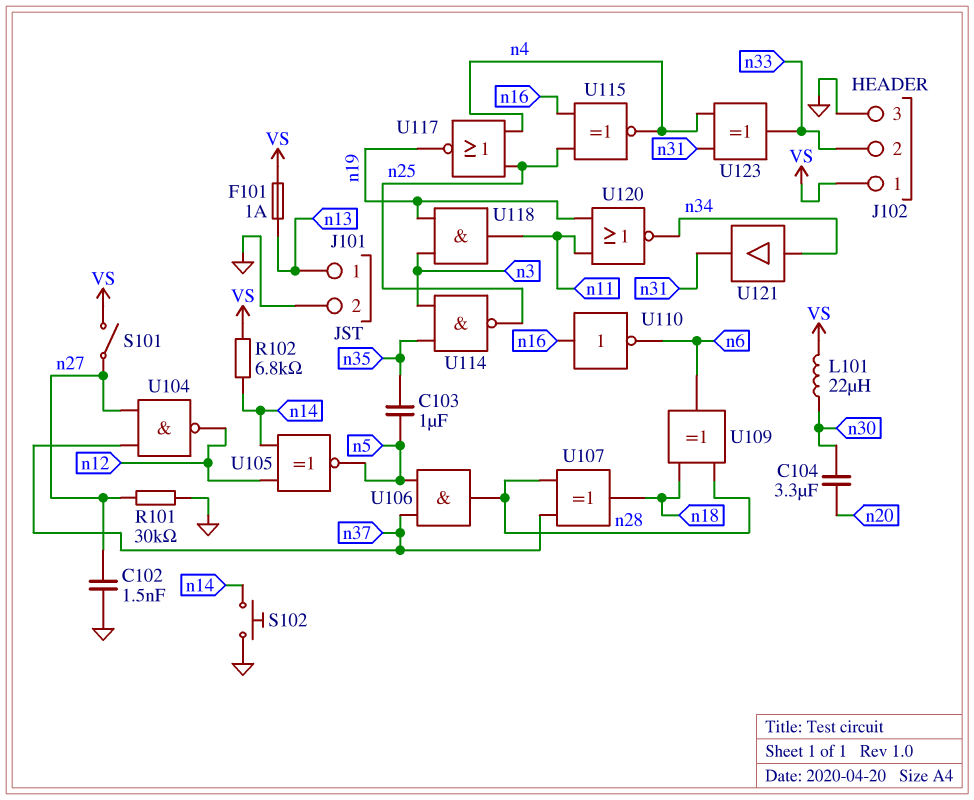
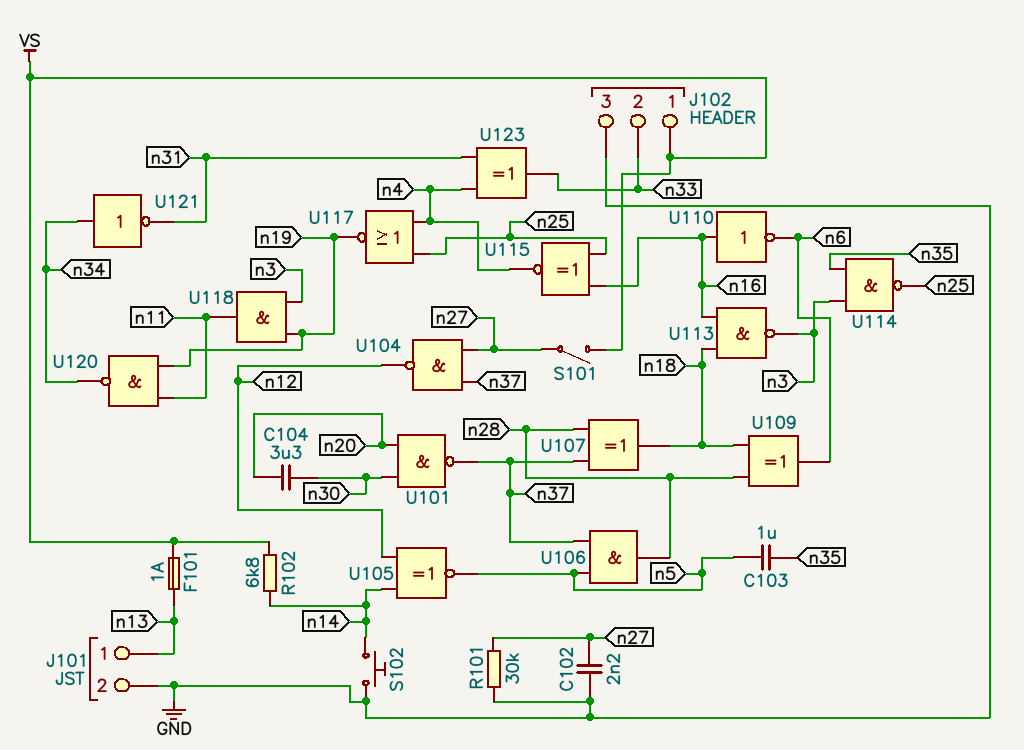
C102: 1.5nF (GND, n27) -> 2.2nF (GND, n27)
L101: 22uH (VS, n30) -> none
U101: none -> NAND (in n20, in n30, out n37)
U113: none -> NAND (in n16, in n18, out n3)
U120: NOR (in n11, in n19, out n34) -> NAND (in n11, in n19, out n34)
U121: buffer (in n34, out n31) -> NOT (in n34, out n31)

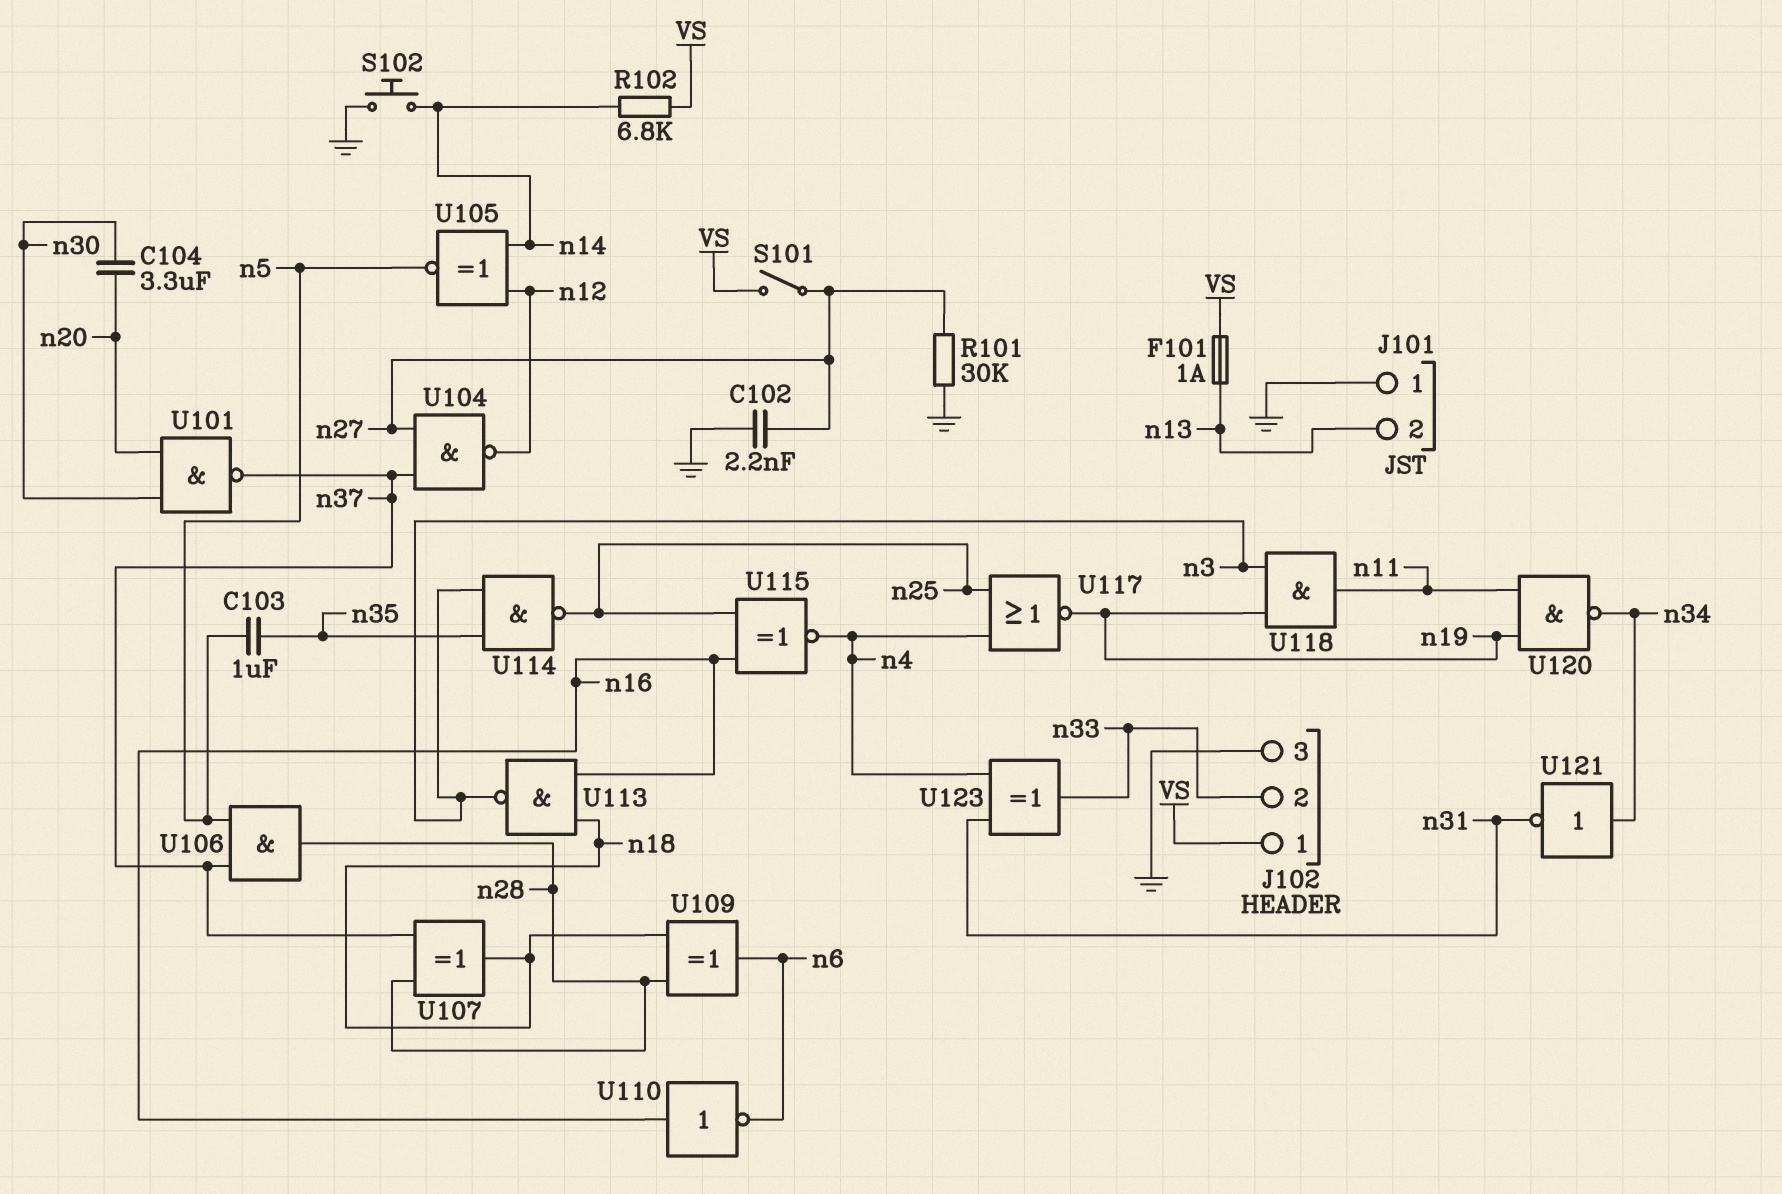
J101 pin 1: n13 -> GND
J101 pin 2: GND -> n13

